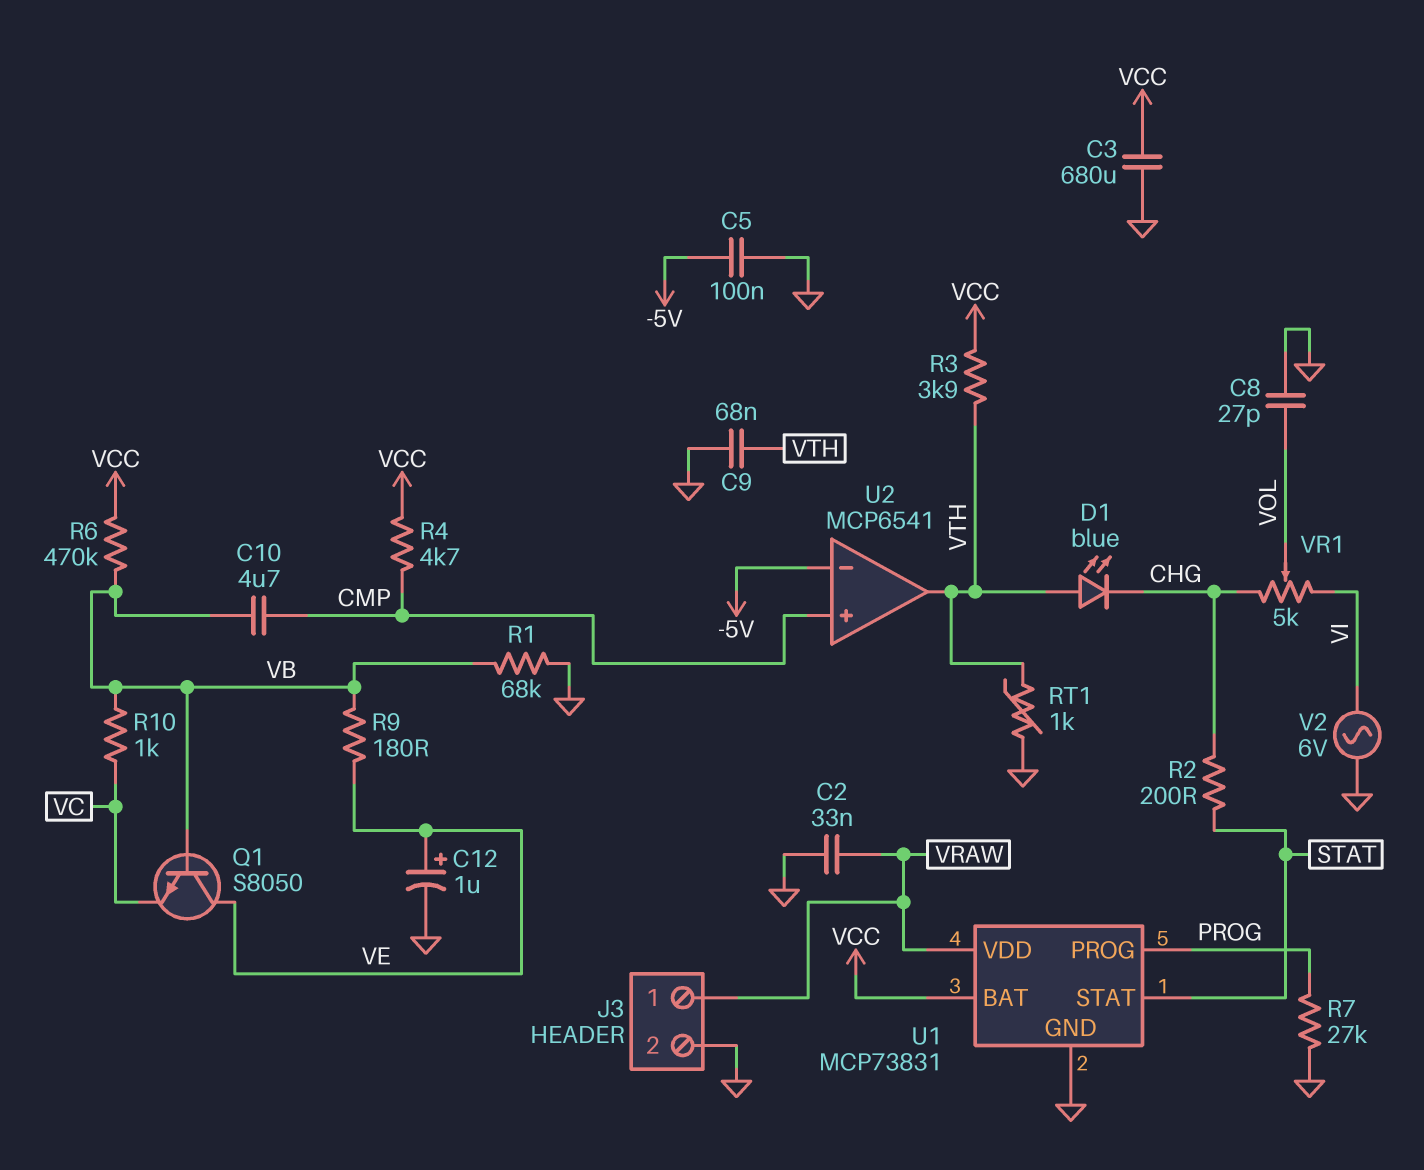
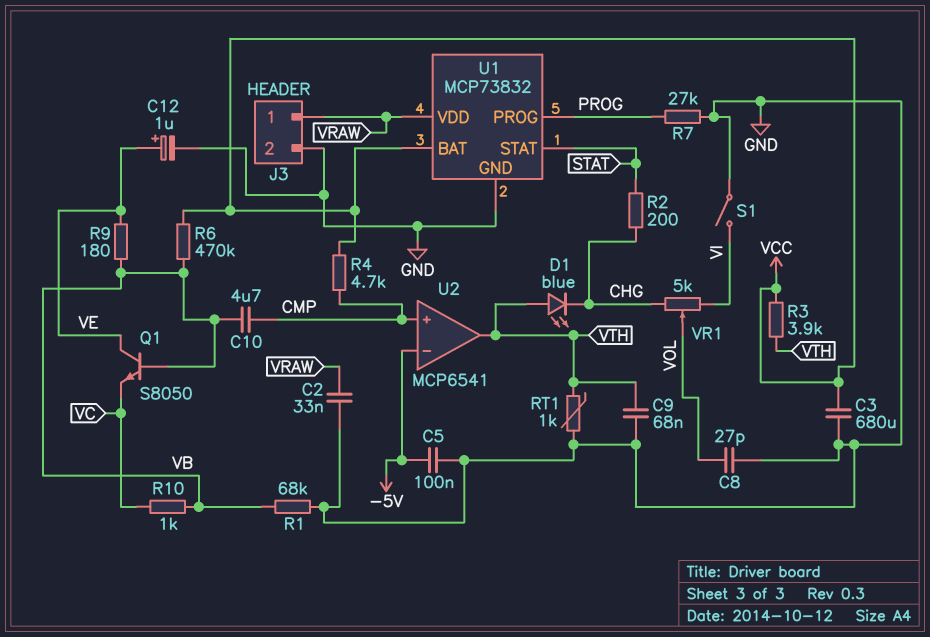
S1: none -> switch (GND, VI)
U1: MCP73831 -> MCP73832
V2: AC 6V (GND, VI) -> none

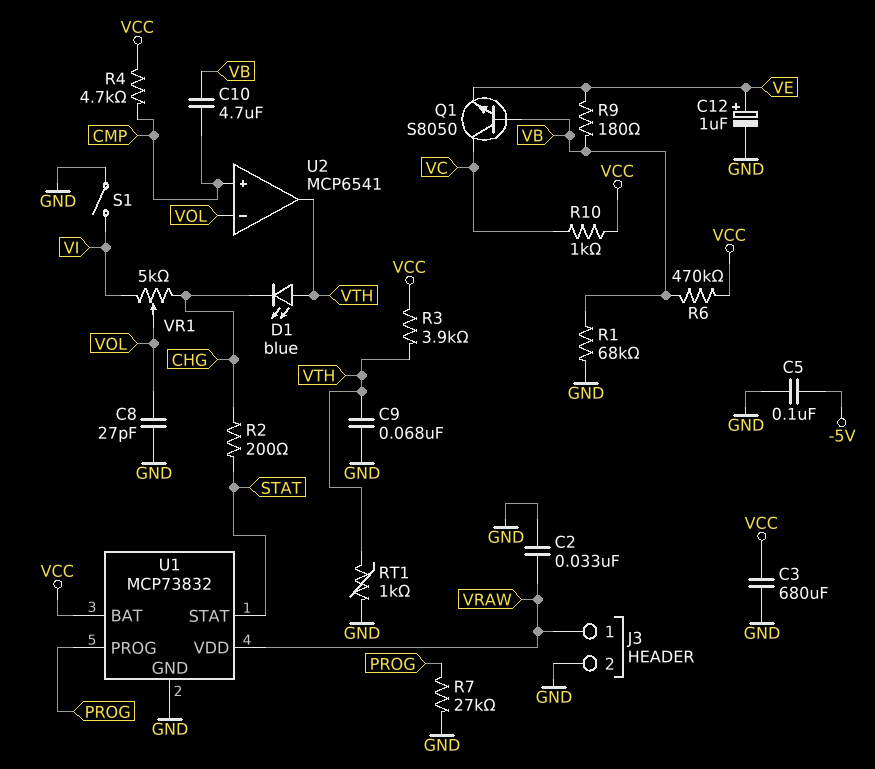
Q1: NPN S8050 (B VB, C VE, E VC) -> NPN S8050 (B VB, C VC, E VE)
R10: 1k (VB, VC) -> 1k (VC, VCC)
U2 pin in-: -5V -> VOL

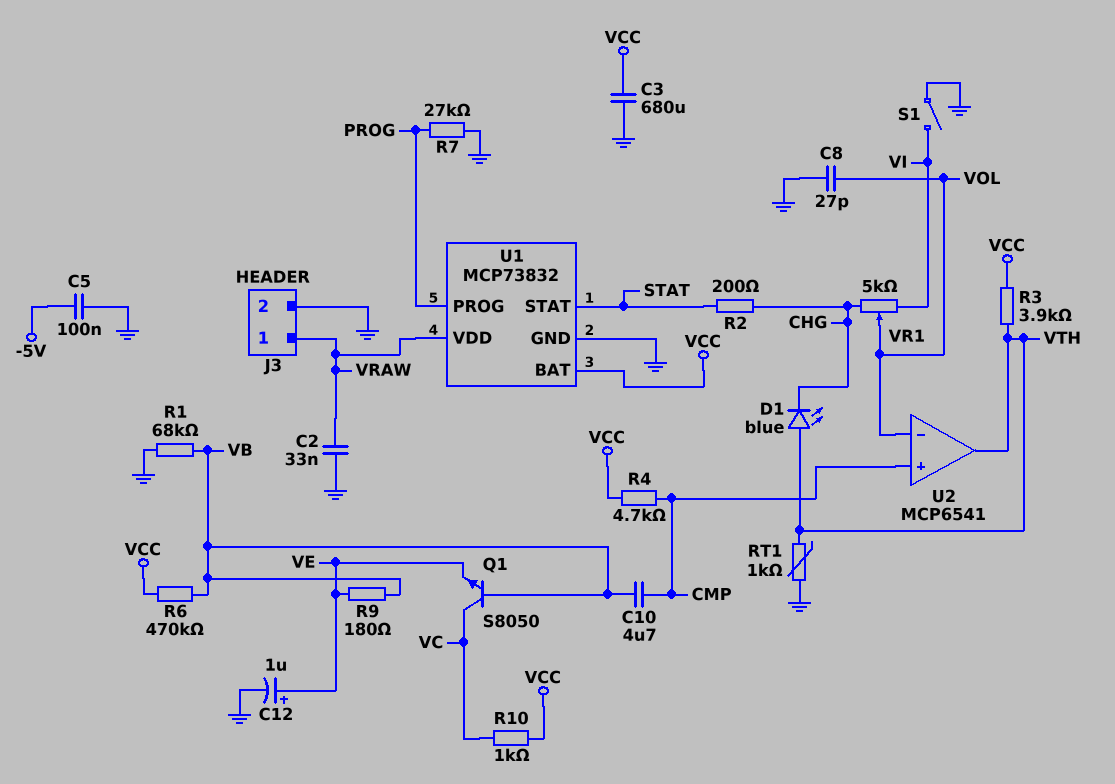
C9: 68nF (GND, VTH) -> none

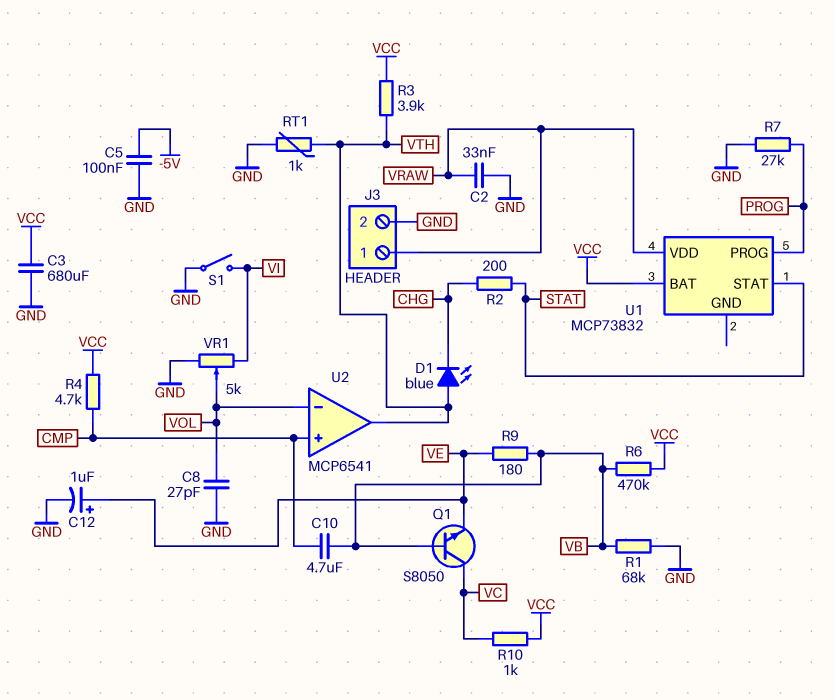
U1 pin GND: GND -> none
VR1: 5k (CHG, VI, wiper VOL) -> 5k (GND, VI, wiper VOL)

